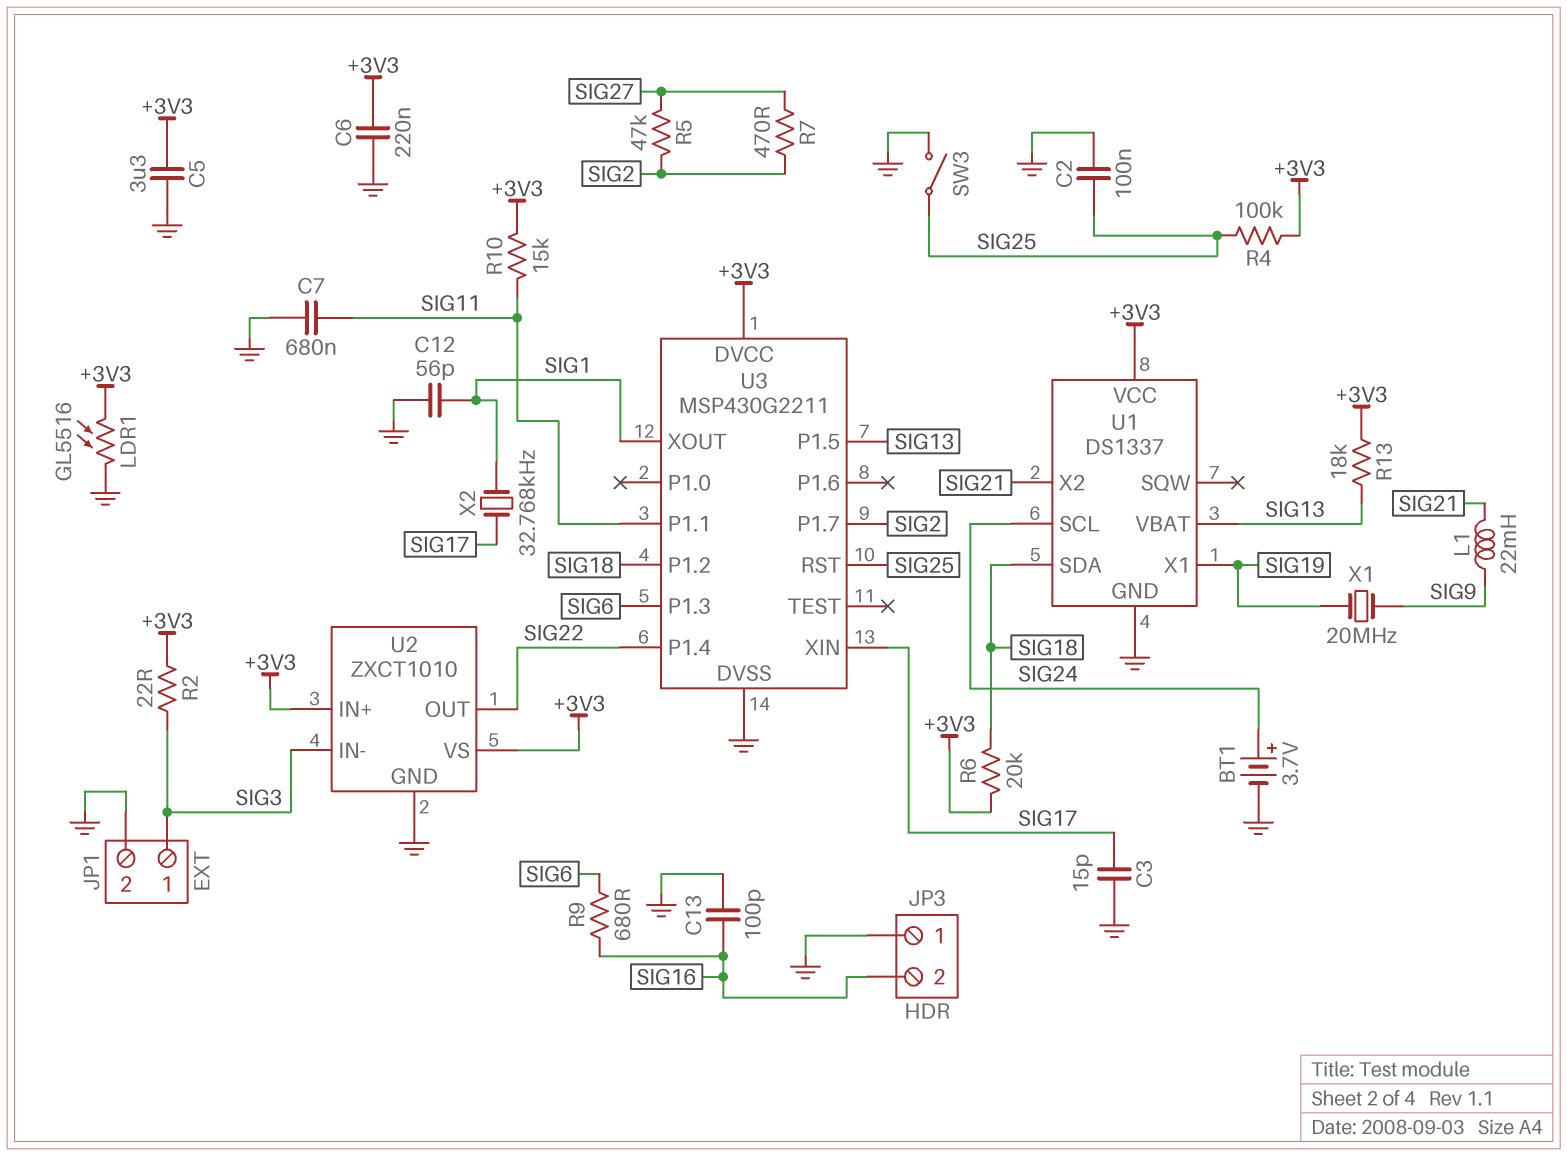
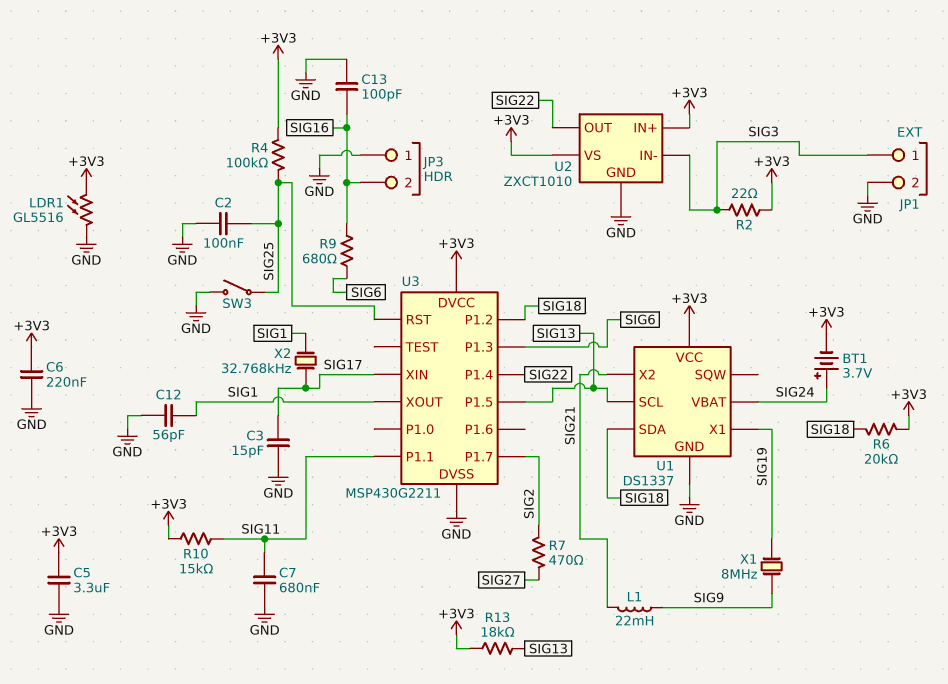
BT1: 3.7V (plus SIG24, minus GND) -> 3.7V (plus SIG24, minus +3V3)
R5: 47k (SIG2, SIG27) -> none
U1 pin SCL: SIG24 -> SIG13
U1 pin VBAT: SIG13 -> SIG24
X1: 20MHz (SIG9, SIG19) -> 8MHz (SIG9, SIG19)

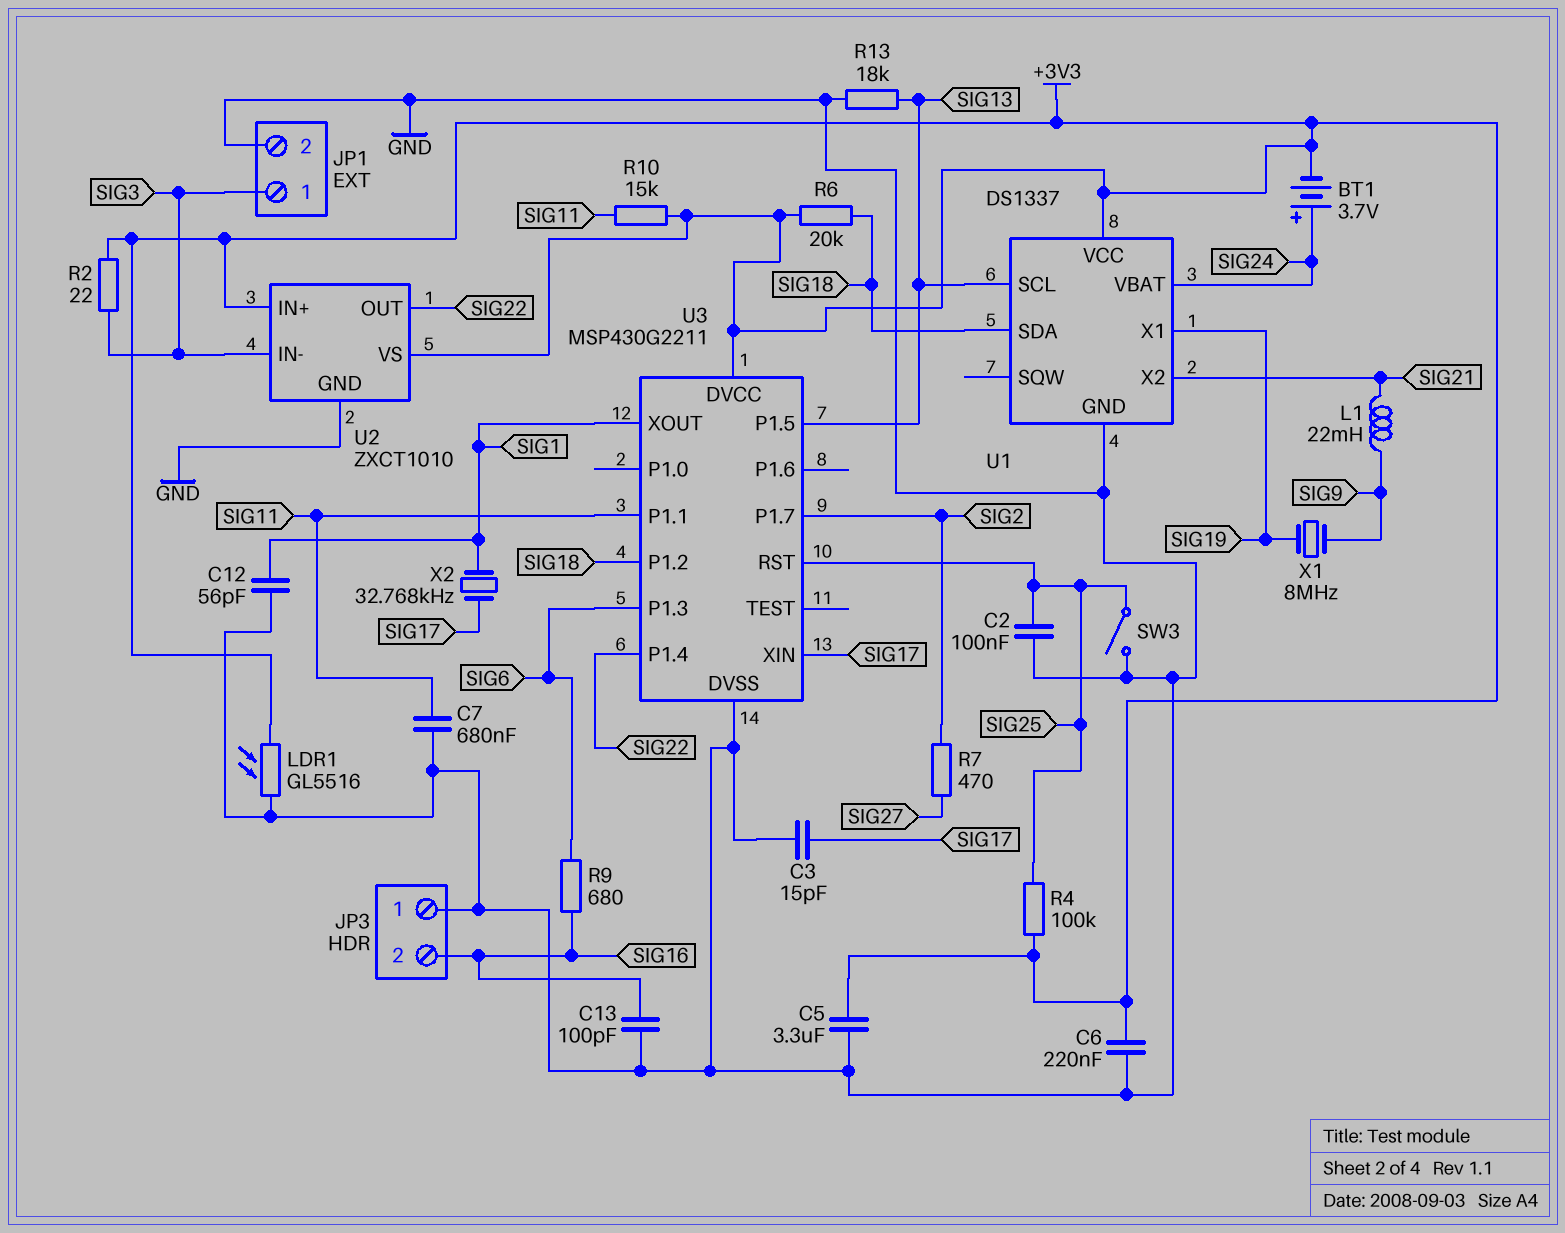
R13: 18k (+3V3, SIG13) -> 18k (GND, SIG13)

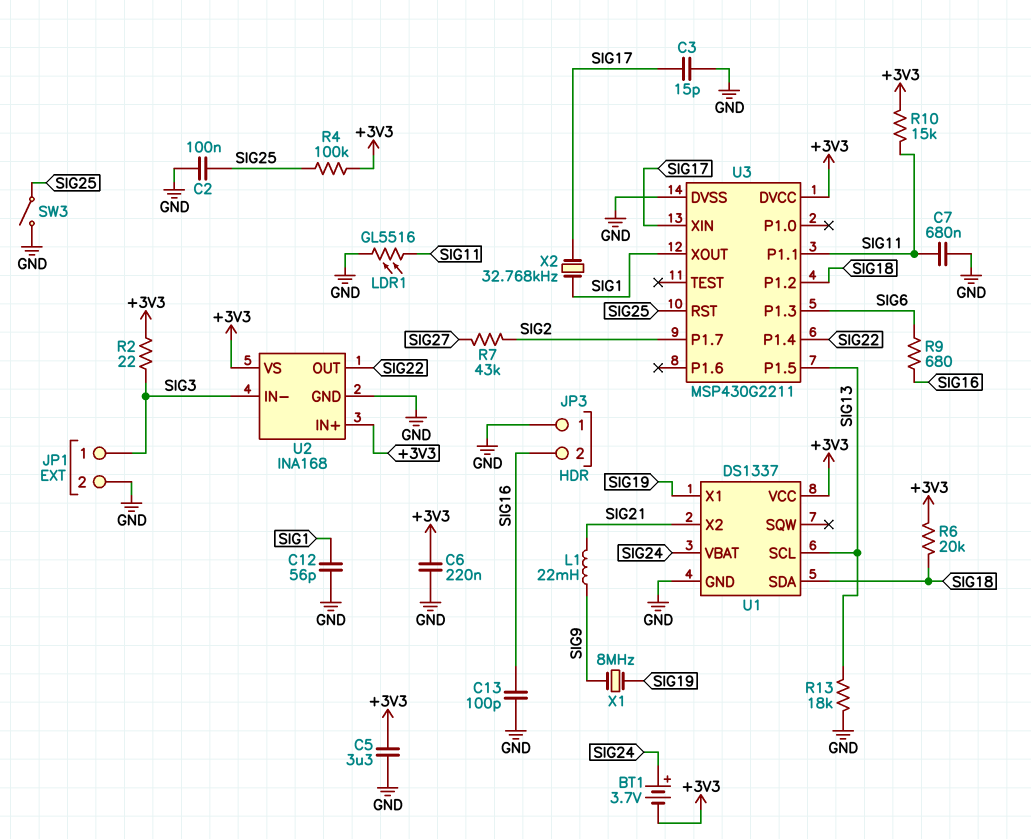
LDR1: GL5516 (+3V3, GND) -> GL5516 (GND, SIG11)
R7: 470 (SIG2, SIG27) -> 43k (SIG2, SIG27)
U2: ZXCT1010 -> INA168

